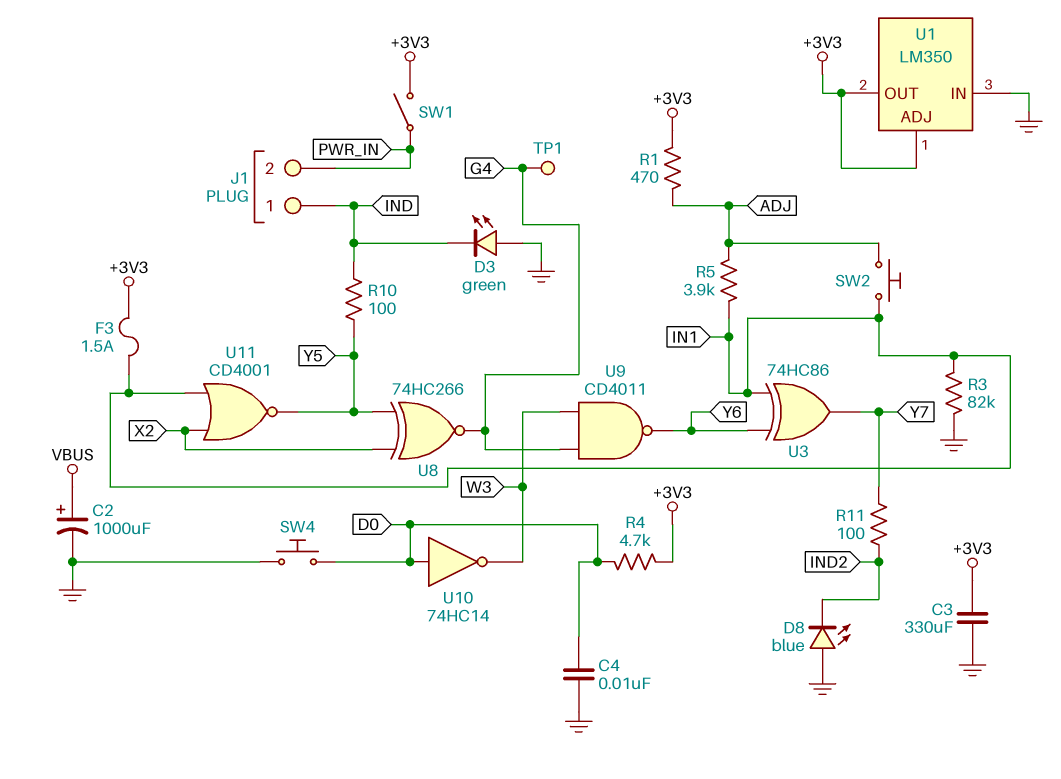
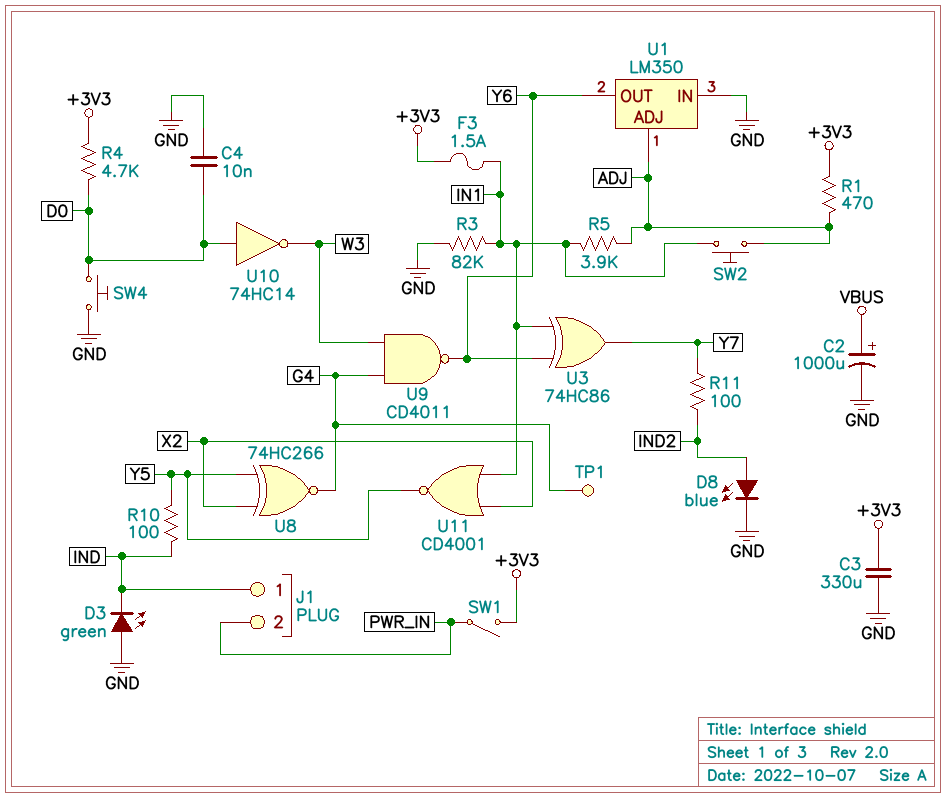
D8: LED blue (A GND, K IND2) -> LED blue (A IND2, K GND)
U1 pin ADJ: +3V3 -> ADJ
U1 pin OUT: +3V3 -> Y6

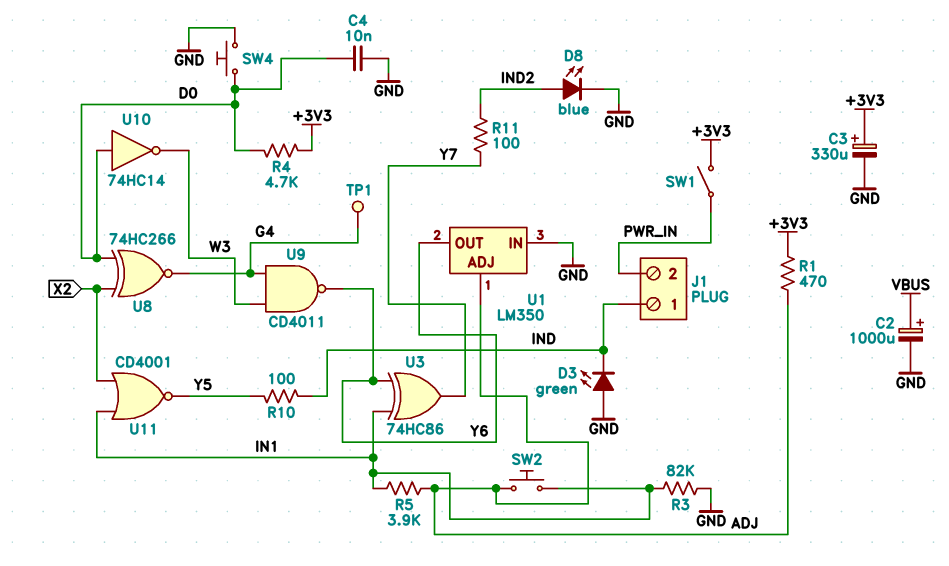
C3: 330uF (+3V3, GND) -> 330uF (plus +3V3, minus GND)
F3: 1.5A (+3V3, IN1) -> none
U8: XNOR 74HC266 (in X2, in Y5, out G4) -> XNOR 74HC266 (in D0, in X2, out G4)

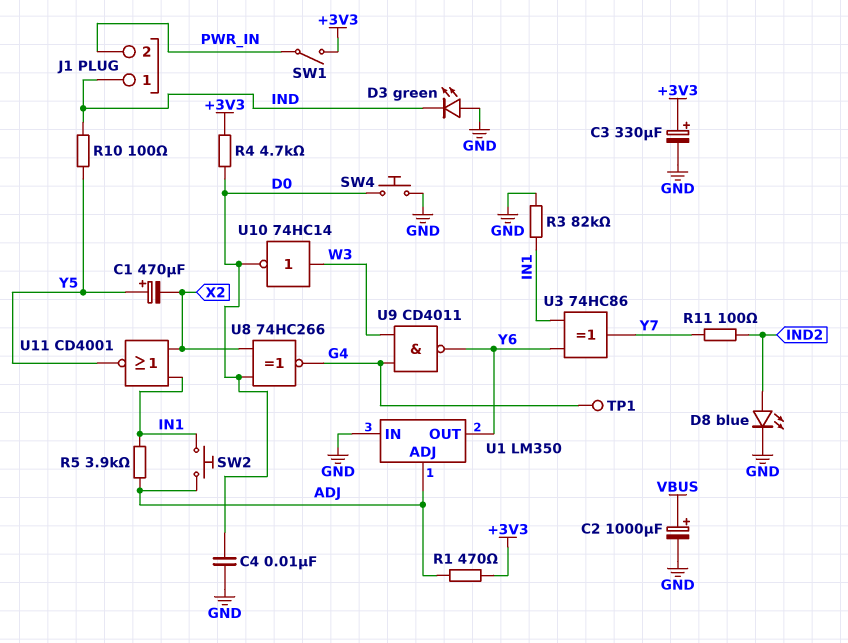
C1: none -> 470uF (plus Y5, minus X2)
U10: NOT 74HC14 (in D0, out W3) -> NOT 74HC14 (in W3, out D0)

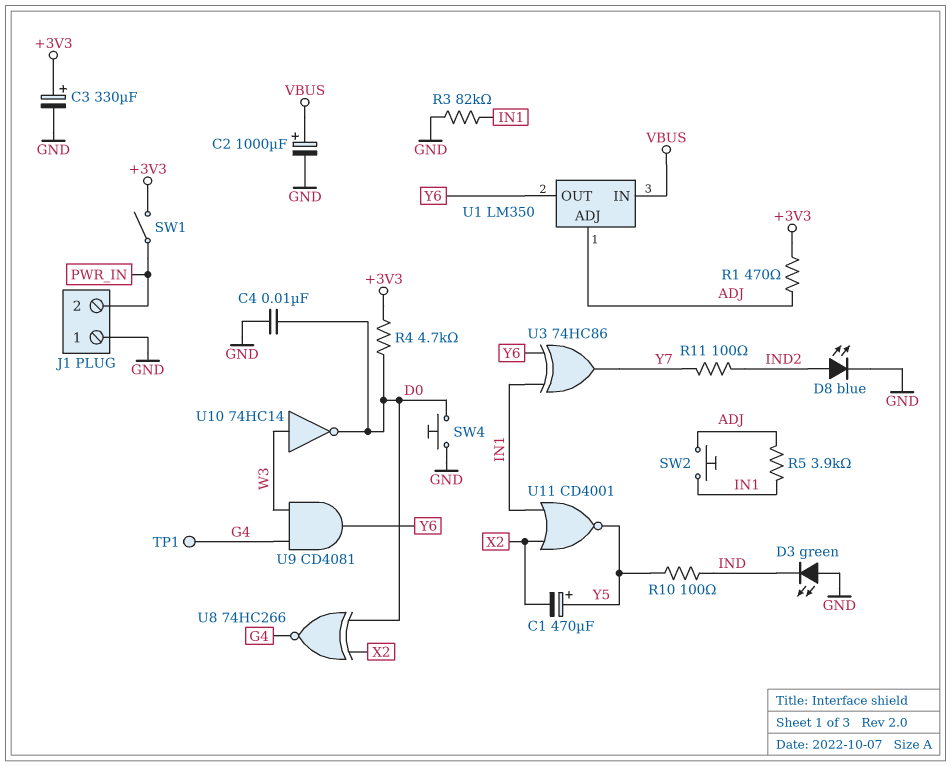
J1 pin 1: IND -> GND
U1 pin IN: GND -> VBUS
U9: NAND CD4011 (in G4, in W3, out Y6) -> AND CD4081 (in G4, in W3, out Y6)

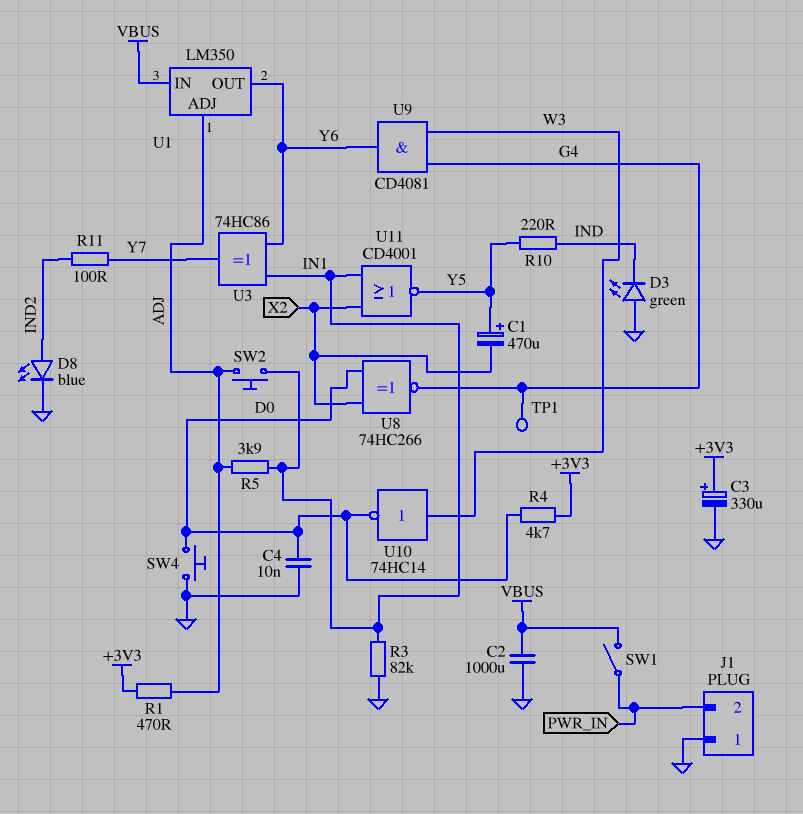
C2: 1000uF (plus VBUS, minus GND) -> 1000uF (GND, VBUS)
R10: 100 (IND, Y5) -> 220 (IND, Y5)
SW1: switch (+3V3, PWR_IN) -> switch (PWR_IN, VBUS)

